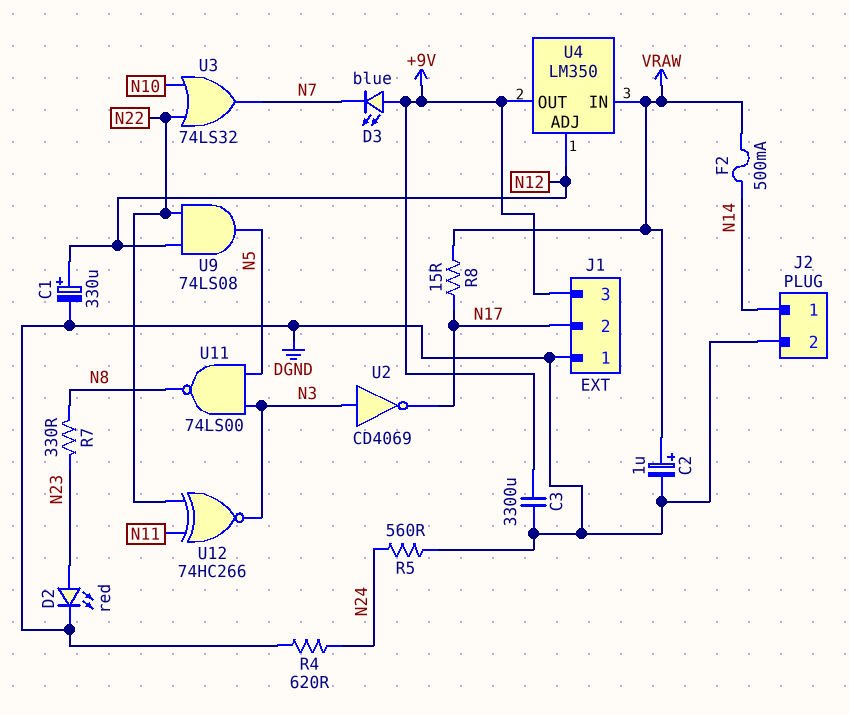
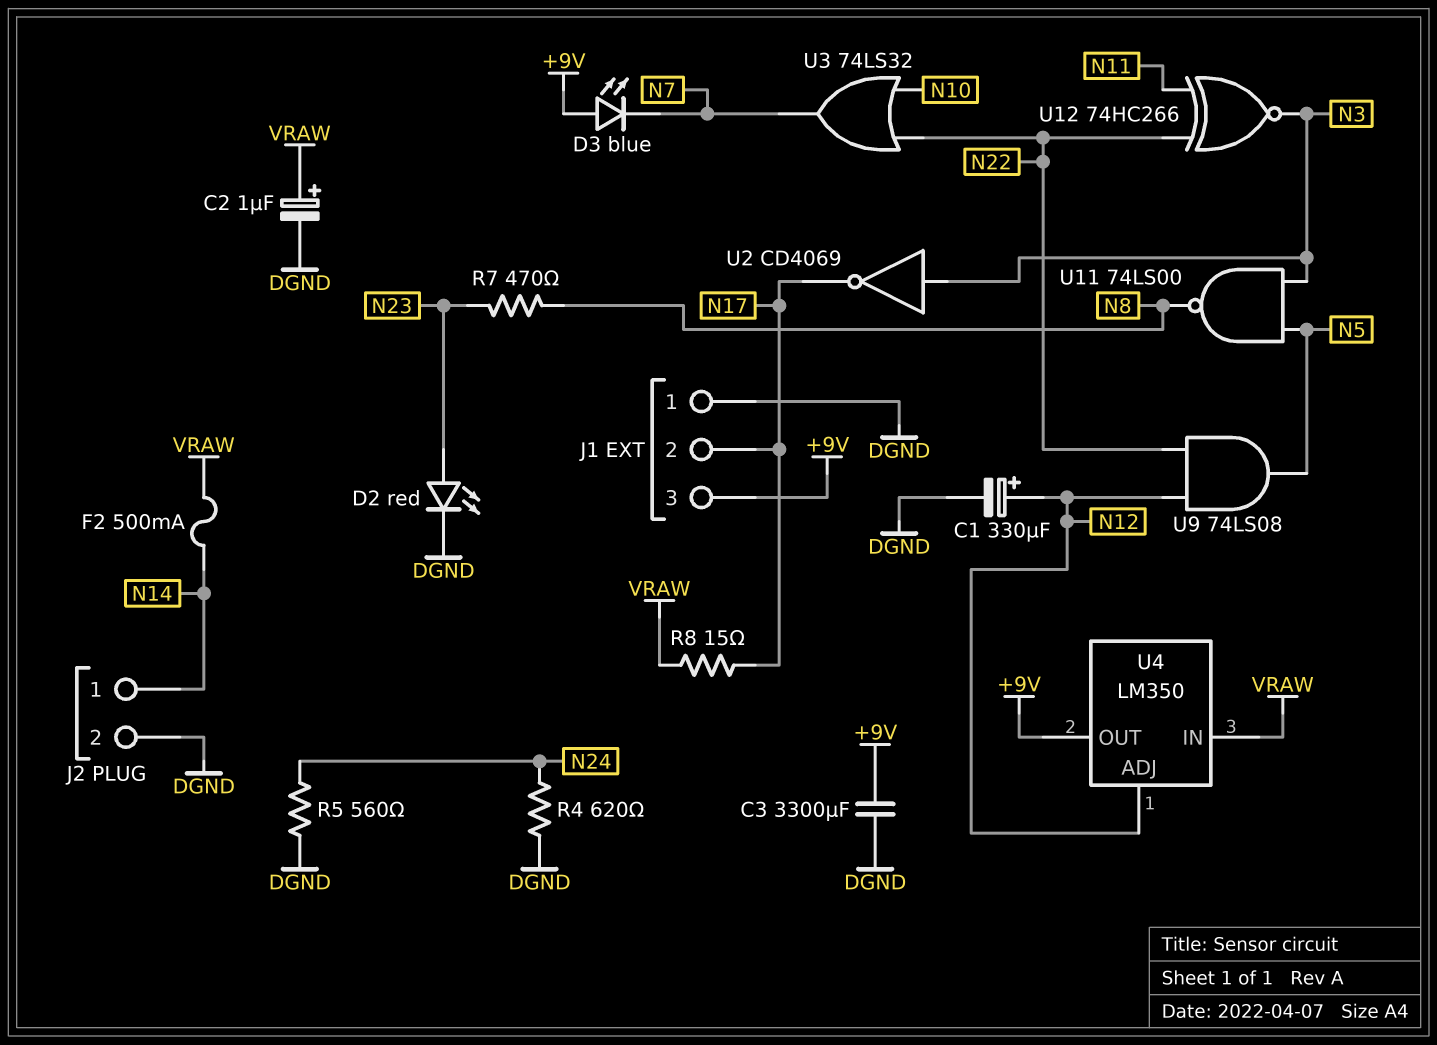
R7: 330 (N8, N23) -> 470 (N8, N23)

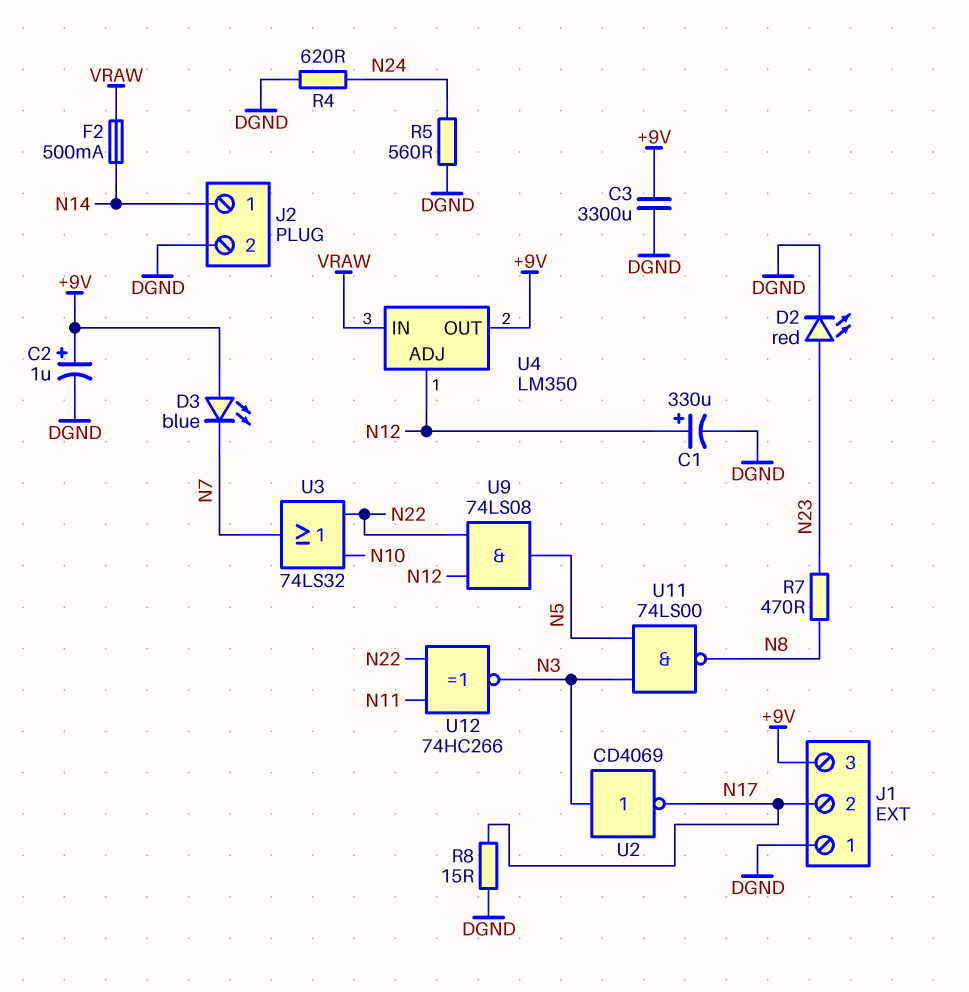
C2: 1uF (plus VRAW, minus DGND) -> 1uF (plus +9V, minus DGND)
R8: 15 (N17, VRAW) -> 15 (DGND, N17)

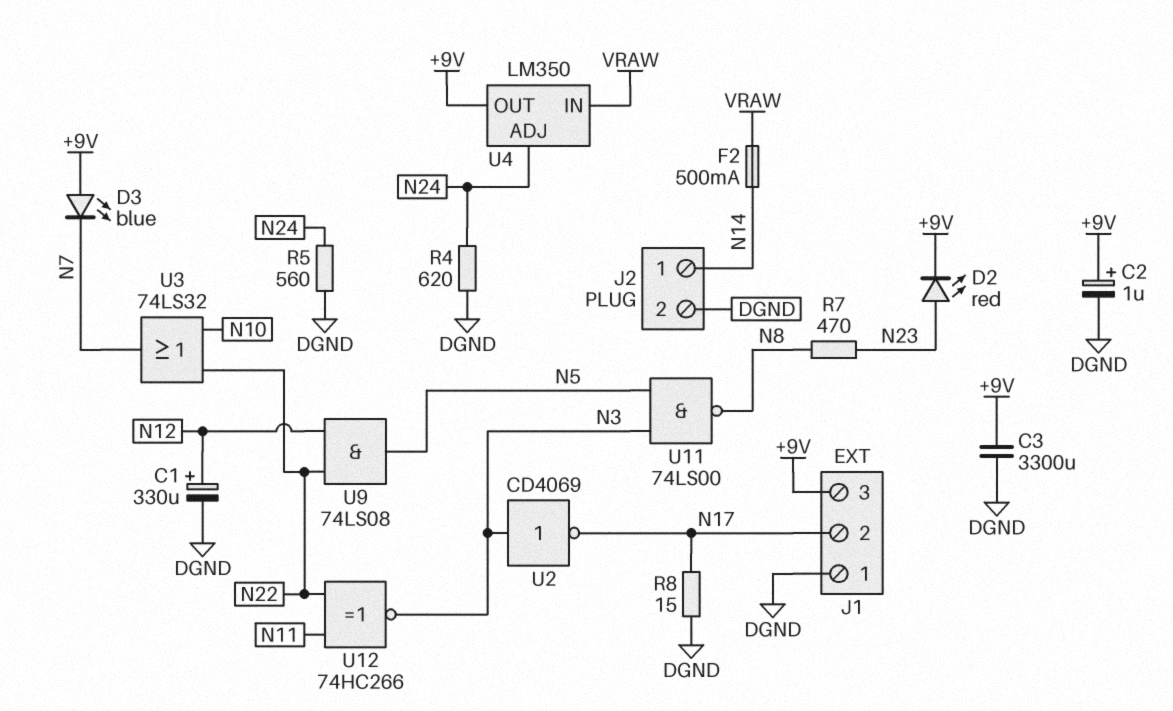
D2: LED red (A N23, K DGND) -> LED red (A N23, K +9V)
U4 pin ADJ: N12 -> N24

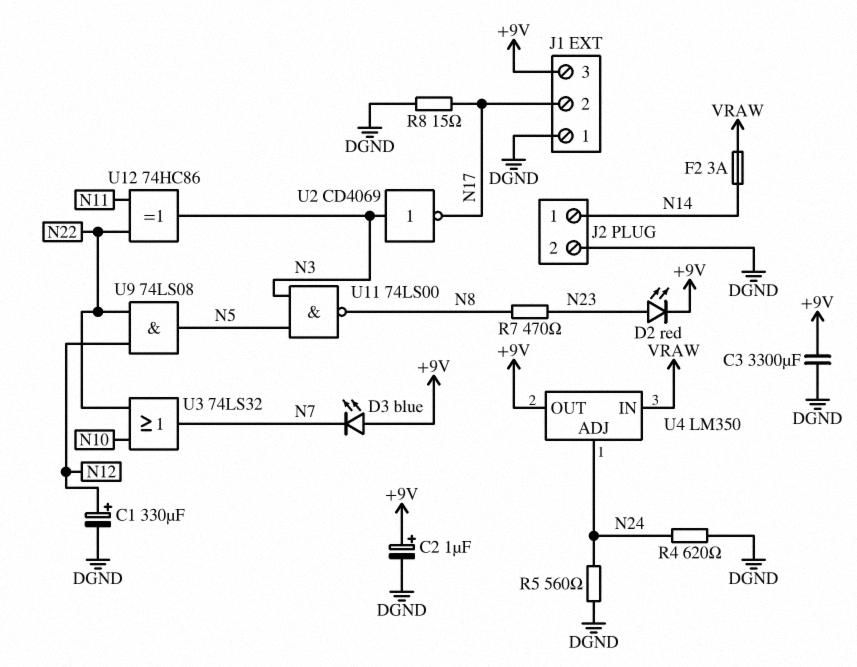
F2: 500mA (N14, VRAW) -> 3A (N14, VRAW)
U12: XNOR 74HC266 (in N11, in N22, out N3) -> XOR 74HC86 (in N11, in N22, out N3)

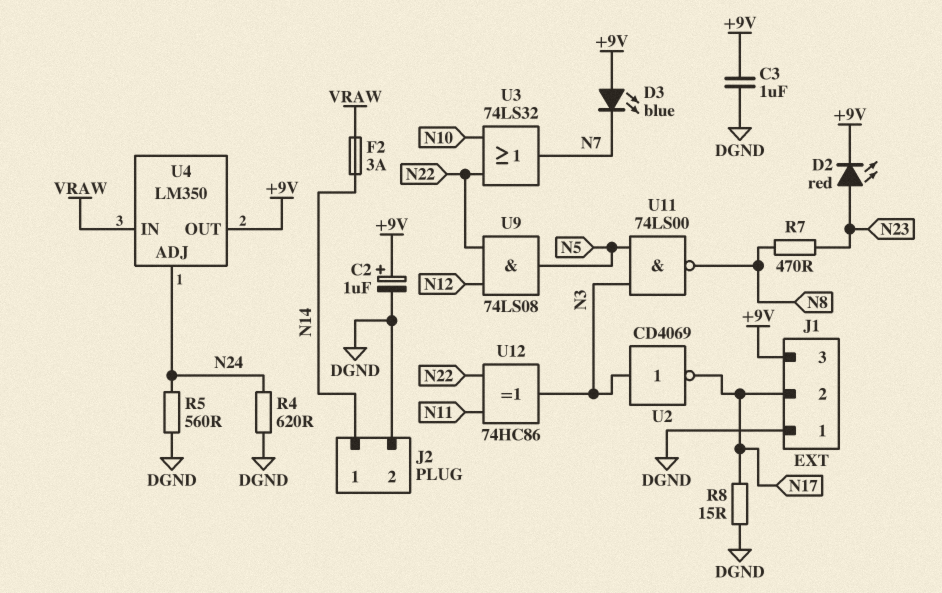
C1: 330uF (plus N12, minus DGND) -> none
C3: 3300uF (+9V, DGND) -> 1uF (+9V, DGND)

